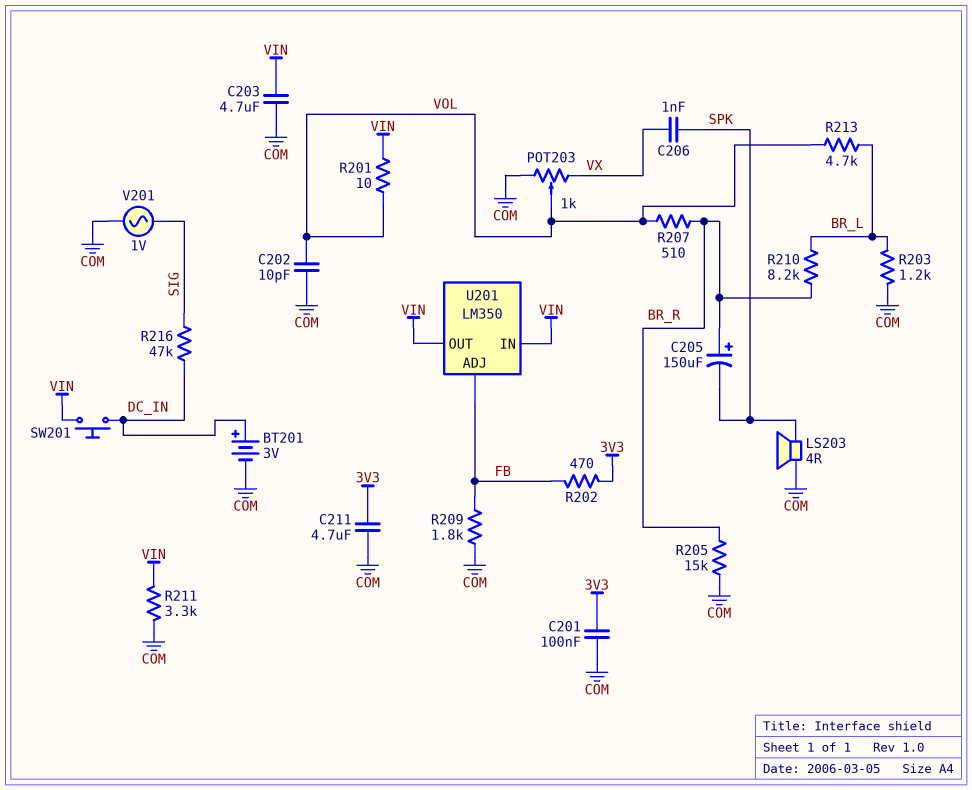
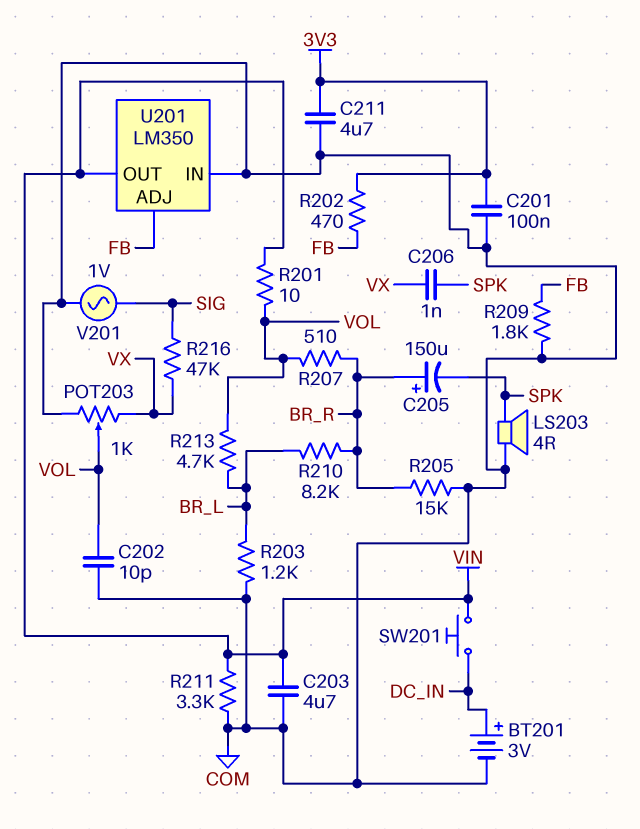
R216: 47k (DC_IN, SIG) -> 47k (SIG, VX)
U201 pin IN: VIN -> COM

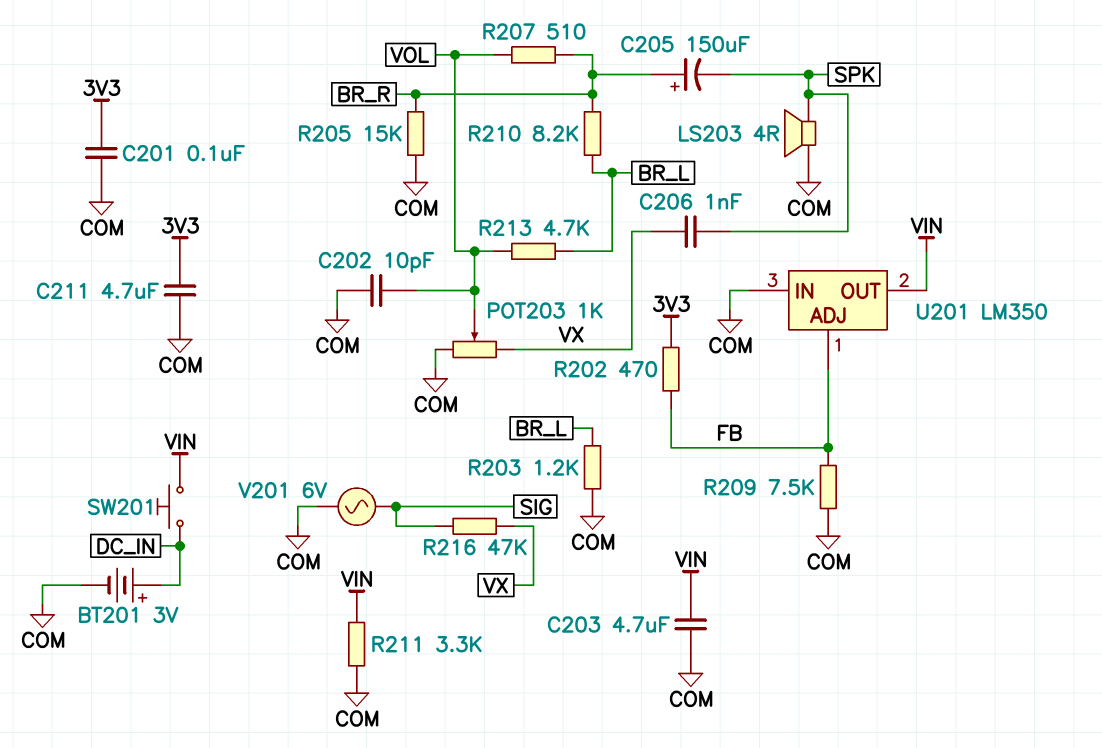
R201: 10 (VIN, VOL) -> none
R209: 1.8k (COM, FB) -> 7.5k (COM, FB)
V201: AC 1V (COM, SIG) -> AC 6V (COM, SIG)

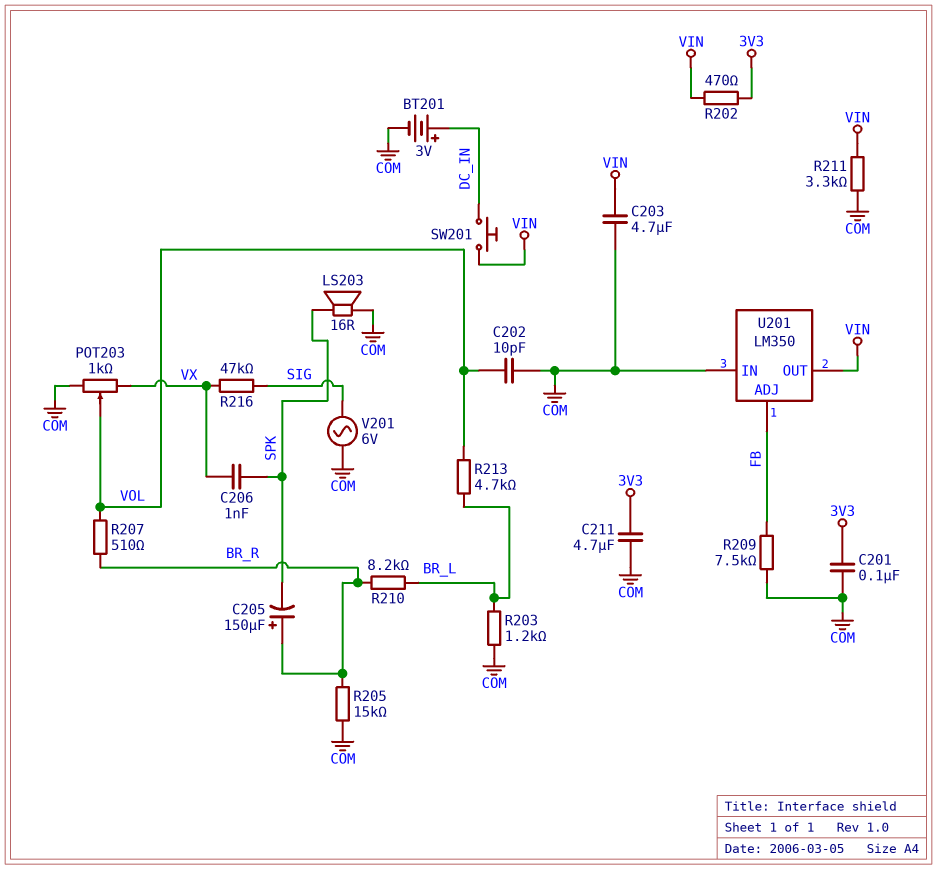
LS203: speaker 4R (COM, SPK) -> speaker 16R (COM, SPK)
R202: 470 (3V3, FB) -> 470 (3V3, VIN)

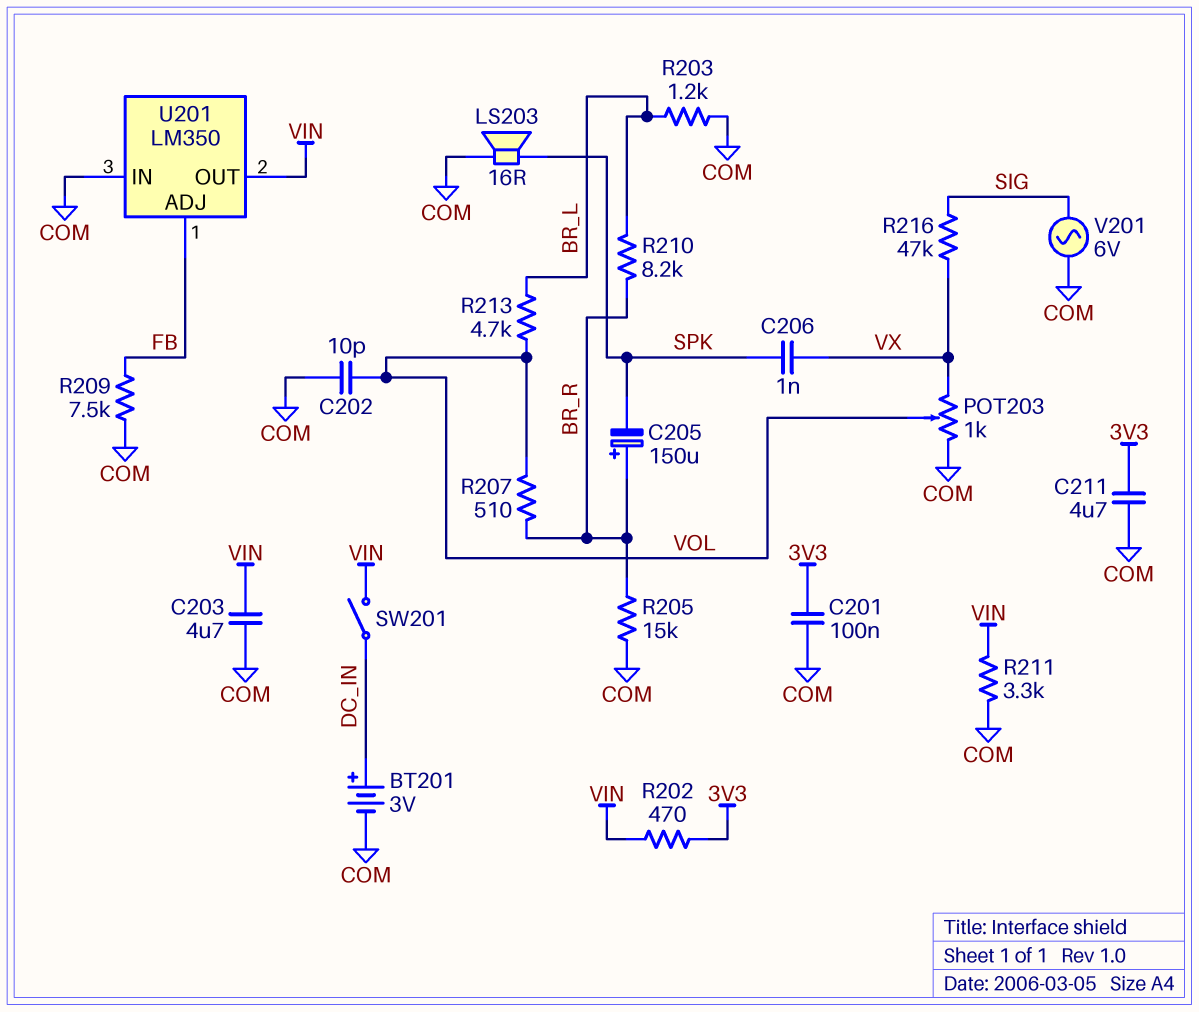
SW201: button (DC_IN, VIN) -> switch (DC_IN, VIN)

